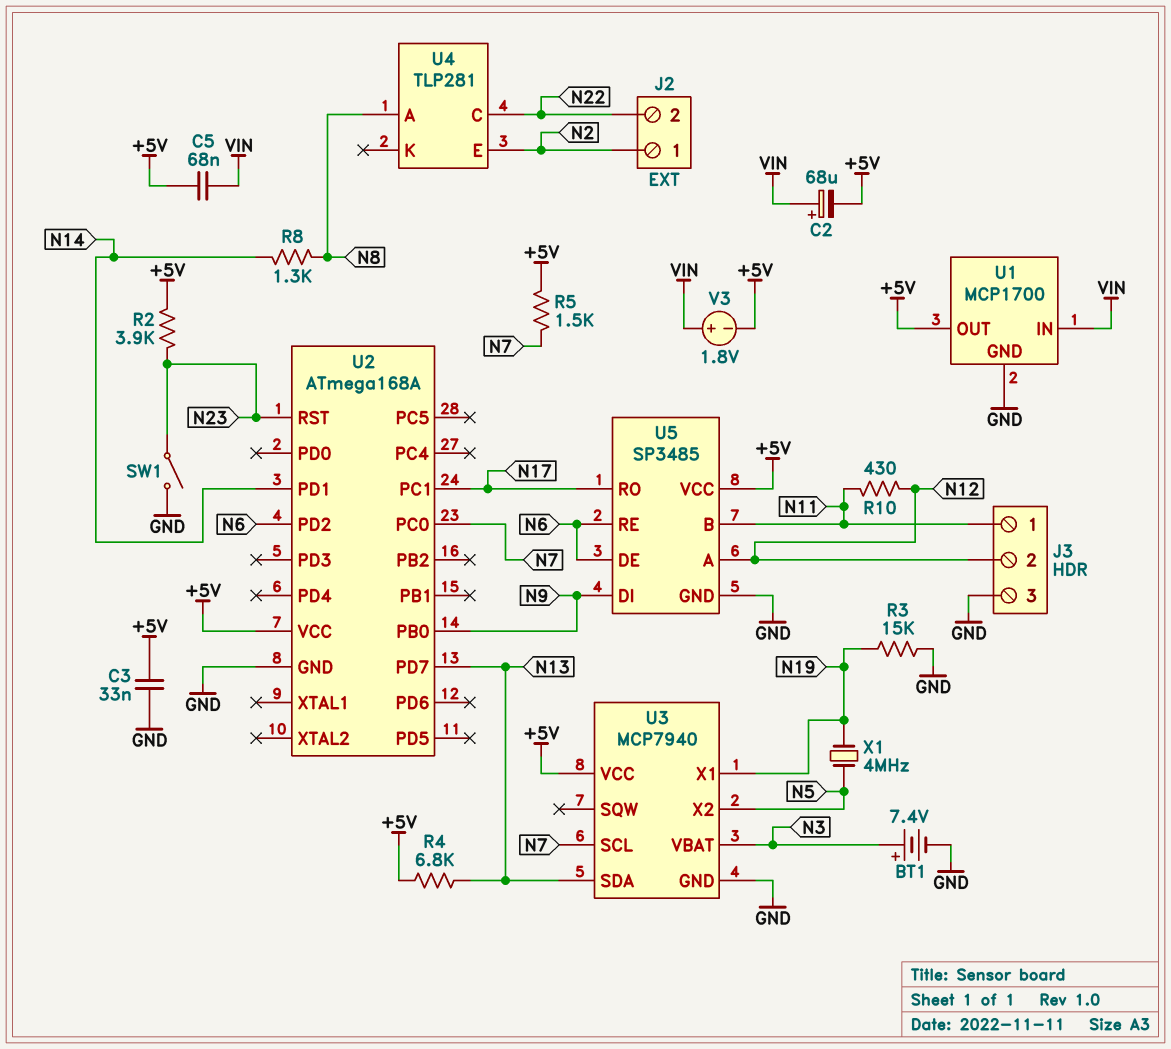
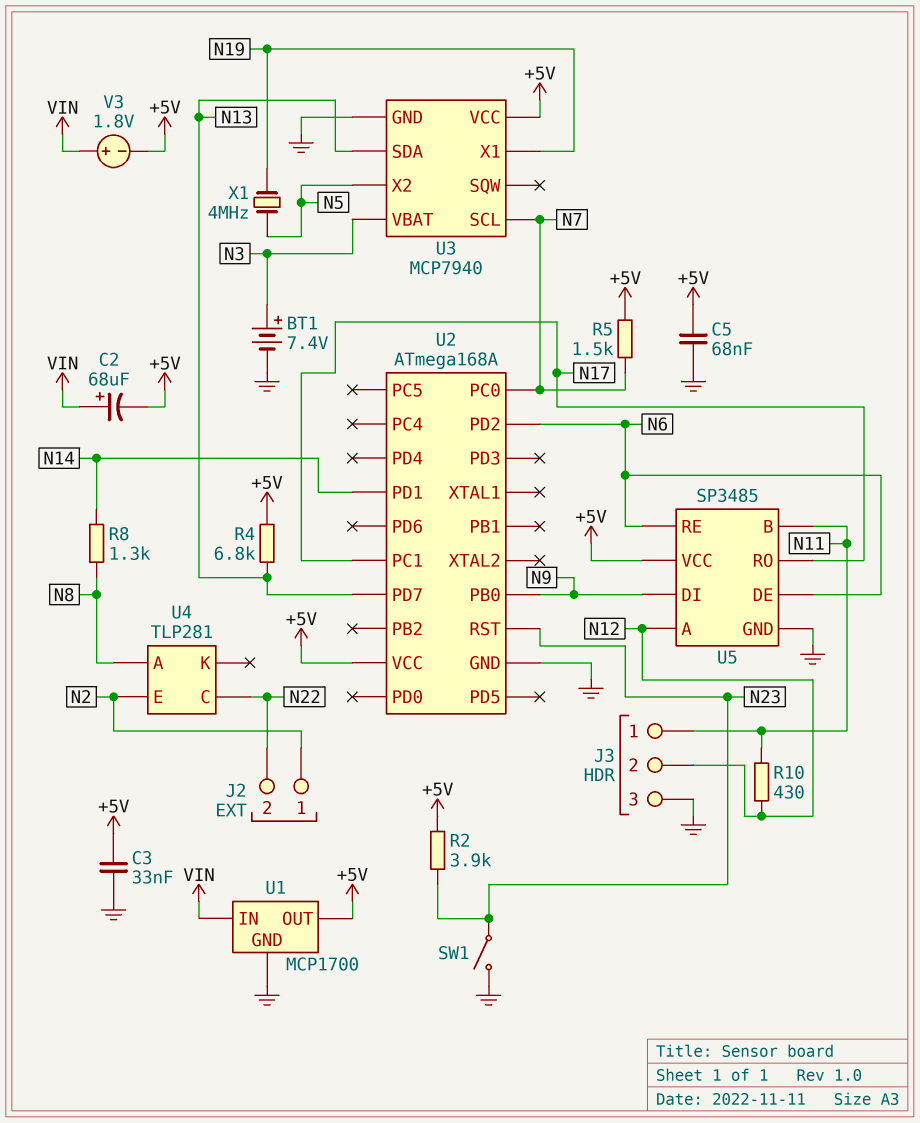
C5: 68nF (+5V, VIN) -> 68nF (+5V, GND)
R3: 15k (GND, N19) -> none

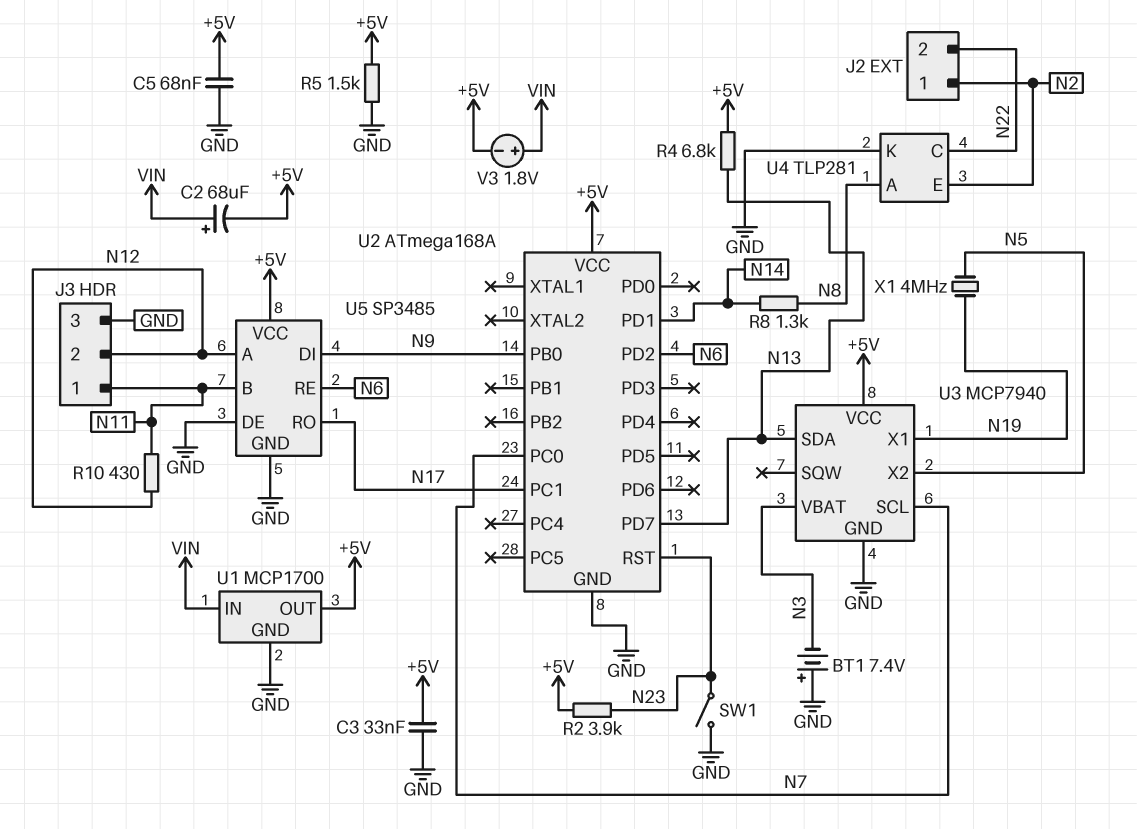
BT1: 7.4V (plus N3, minus GND) -> 7.4V (plus GND, minus N3)
R5: 1.5k (+5V, N7) -> 1.5k (+5V, GND)
U4 pin K: none -> GND
U5 pin DE: N6 -> GND

